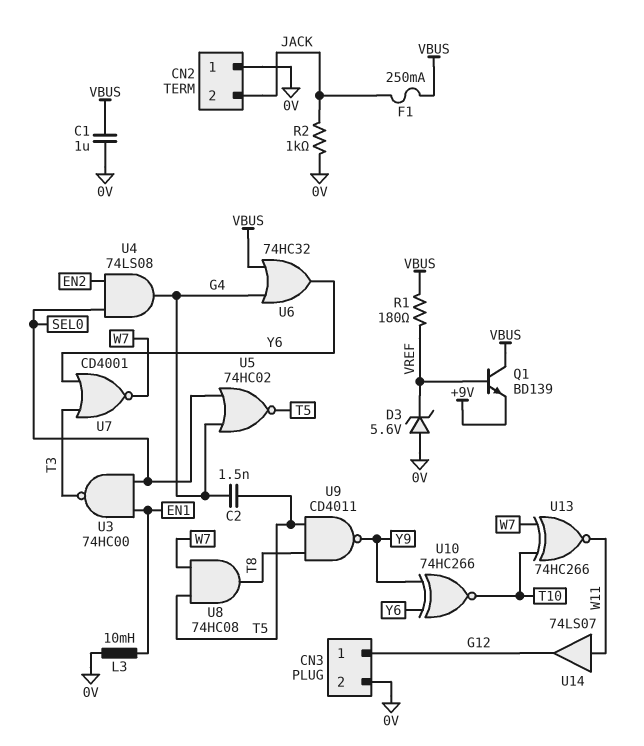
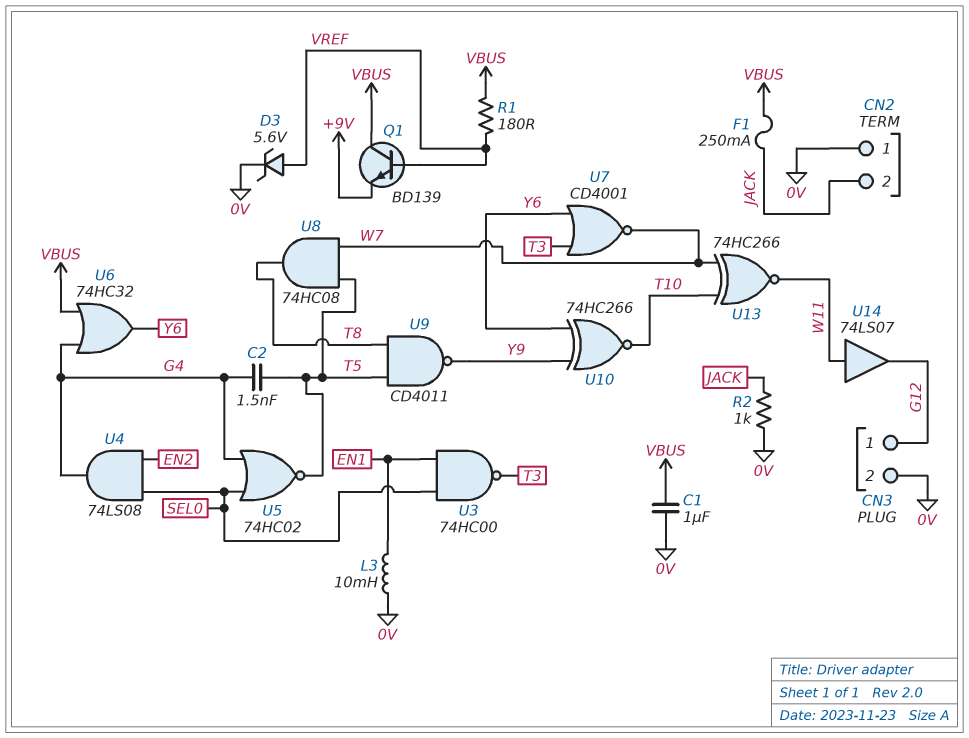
D3: zener 5.6V (A 0V, K VREF) -> zener 5.6V (A VREF, K 0V)

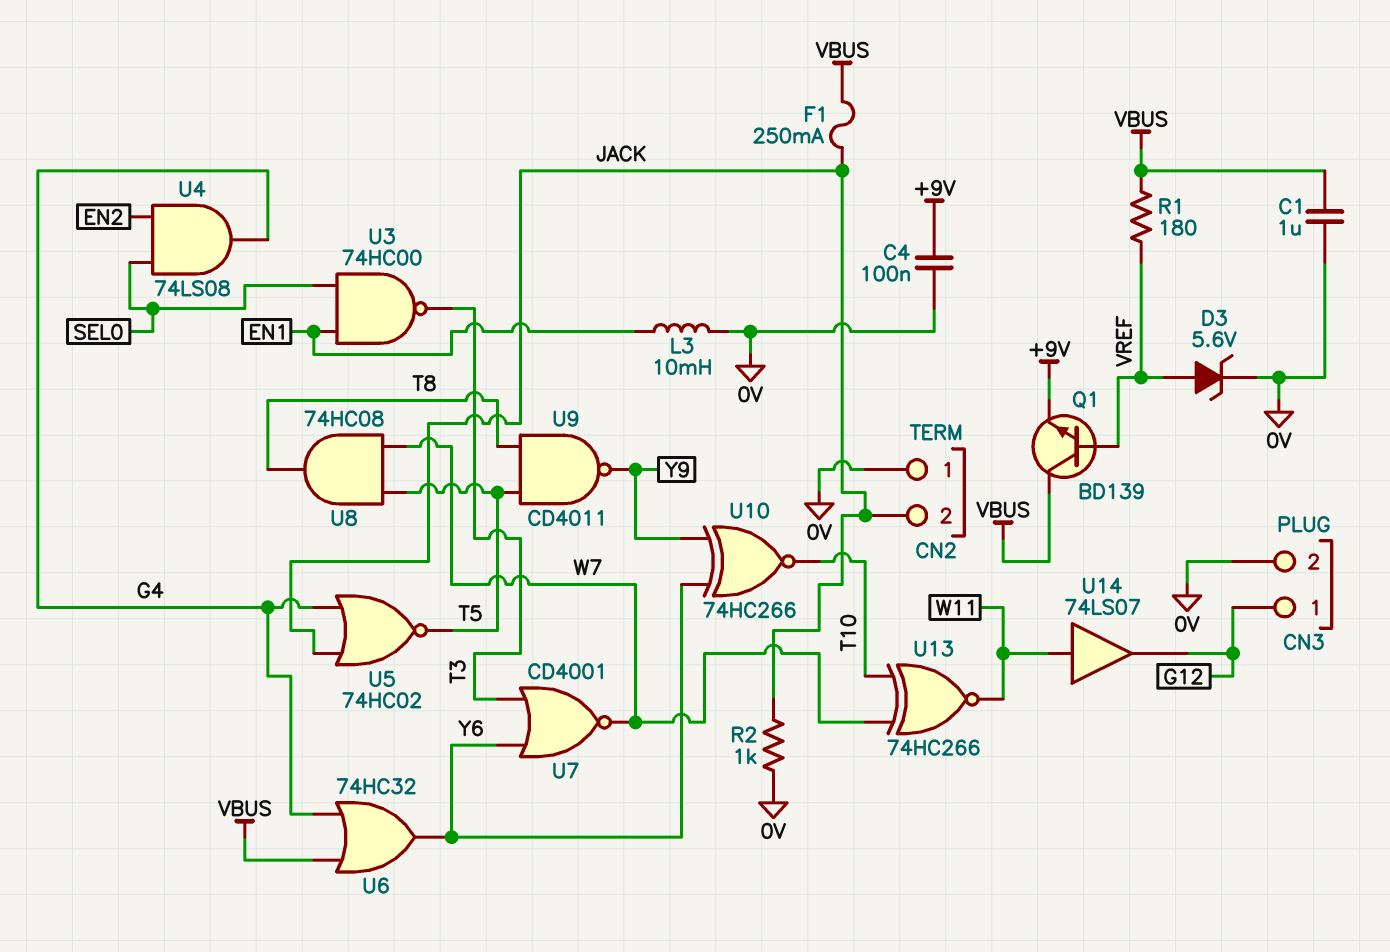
C2: 1.5nF (G4, T5) -> none
C4: none -> 100nF (+9V, 0V)
U5: NOR 74HC02 (in G4, in SEL0, out T5) -> NOR 74HC02 (in G4, in JACK, out T5)

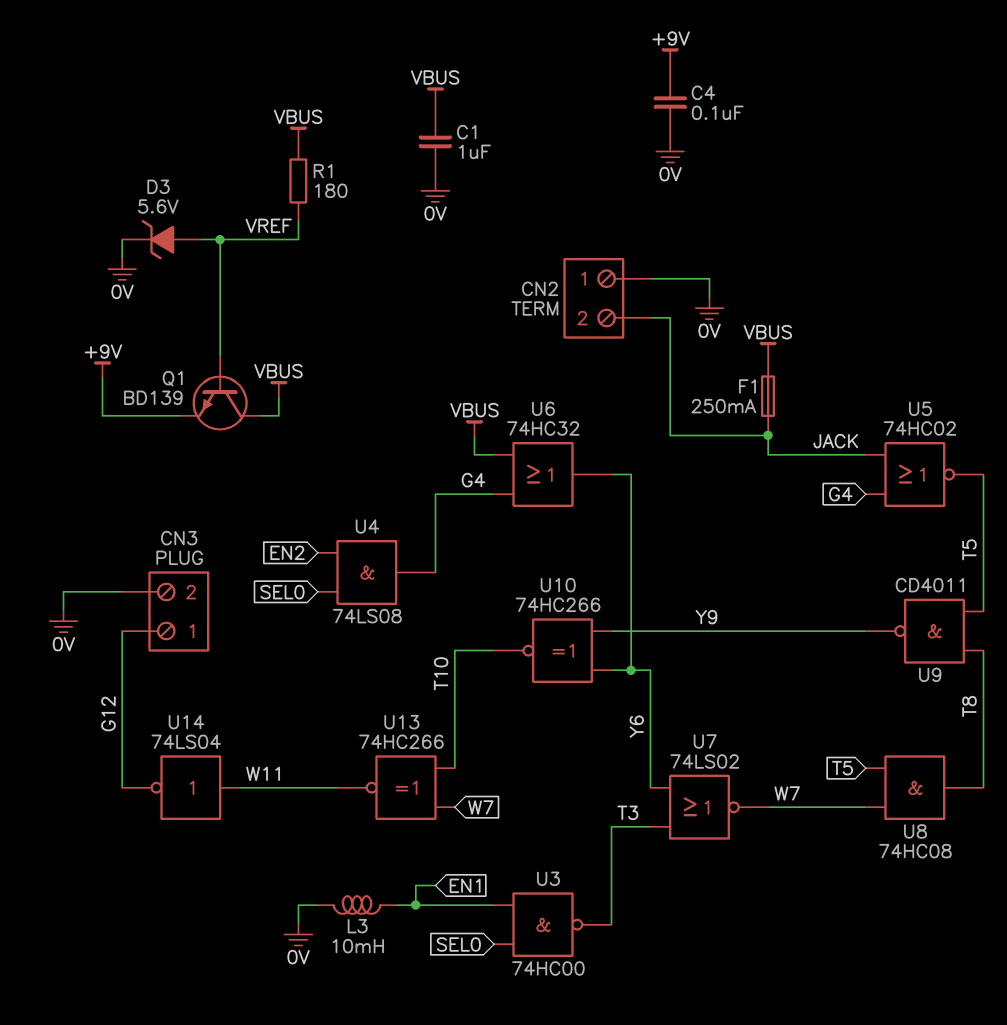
R2: 1k (0V, JACK) -> none
U7: NOR CD4001 (in T3, in Y6, out W7) -> NOR 74LS02 (in T3, in Y6, out W7)
U14: buffer 74LS07 (in W11, out G12) -> NOT 74LS04 (in W11, out G12)

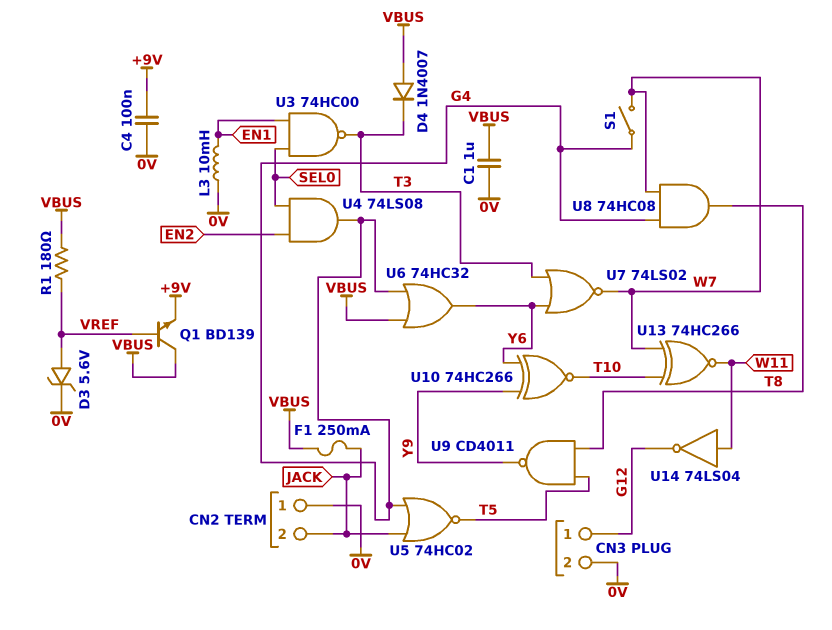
D4: none -> diode 1N4007 (A VBUS, K T3)
S1: none -> switch (G4, W7)
U8: AND 74HC08 (in T5, in W7, out T8) -> AND 74HC08 (in G4, in W7, out T8)

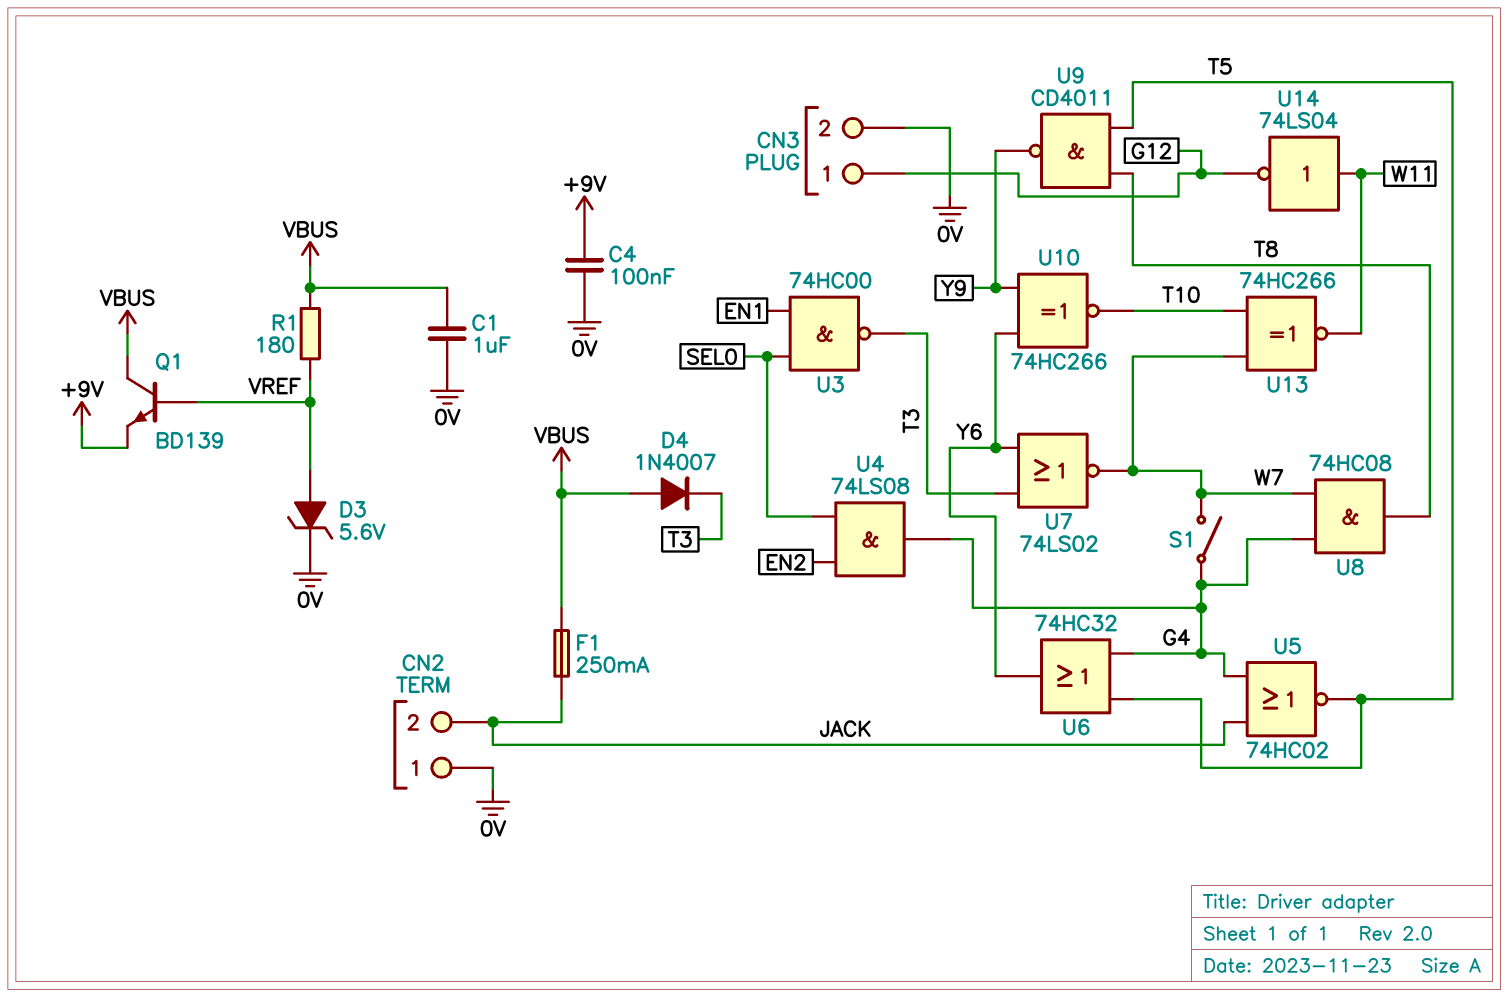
L3: 10mH (0V, EN1) -> none
U6: OR 74HC32 (in G4, in VBUS, out Y6) -> OR 74HC32 (in G4, in T5, out Y6)

